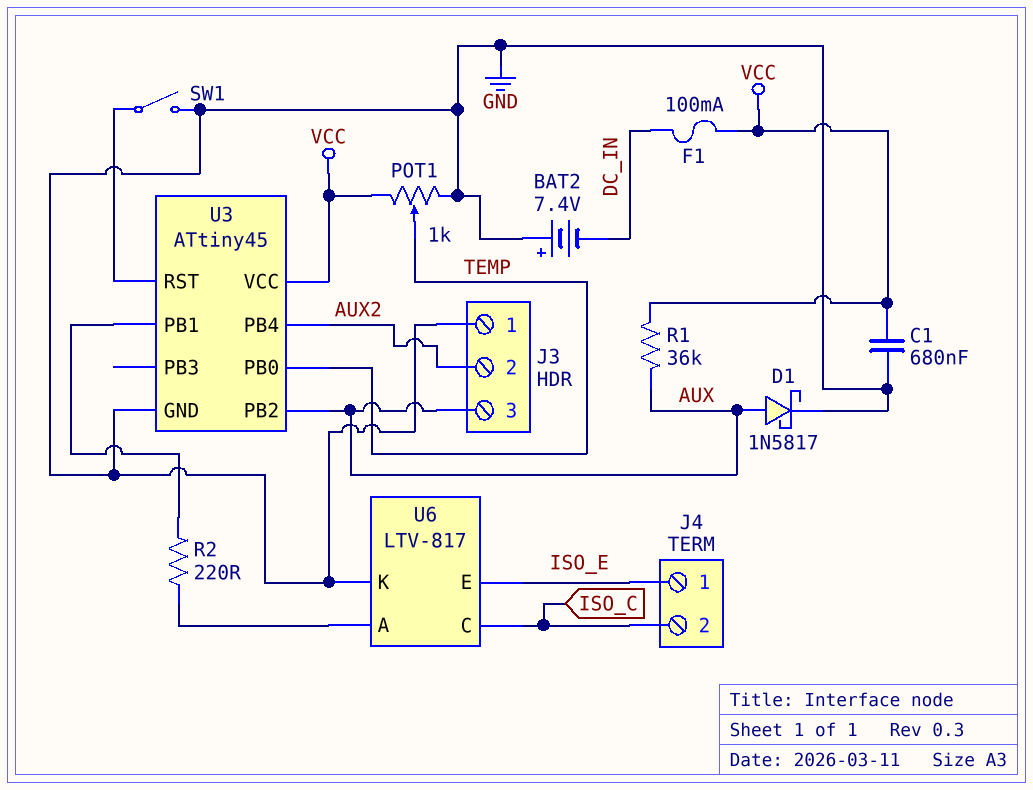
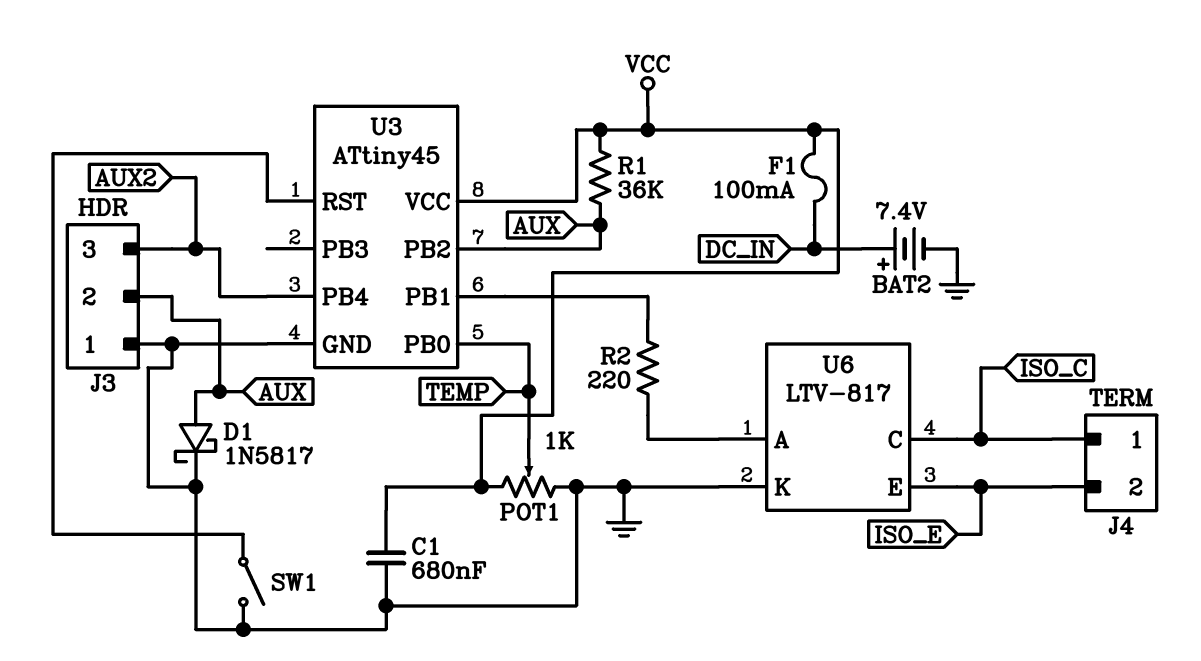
BAT2: 7.4V (plus GND, minus DC_IN) -> 7.4V (plus DC_IN, minus GND)
J3 pin 2: AUX2 -> AUX
J3 pin 3: AUX -> AUX2
J4 pin 1: ISO_E -> ISO_C
J4 pin 2: ISO_C -> ISO_E

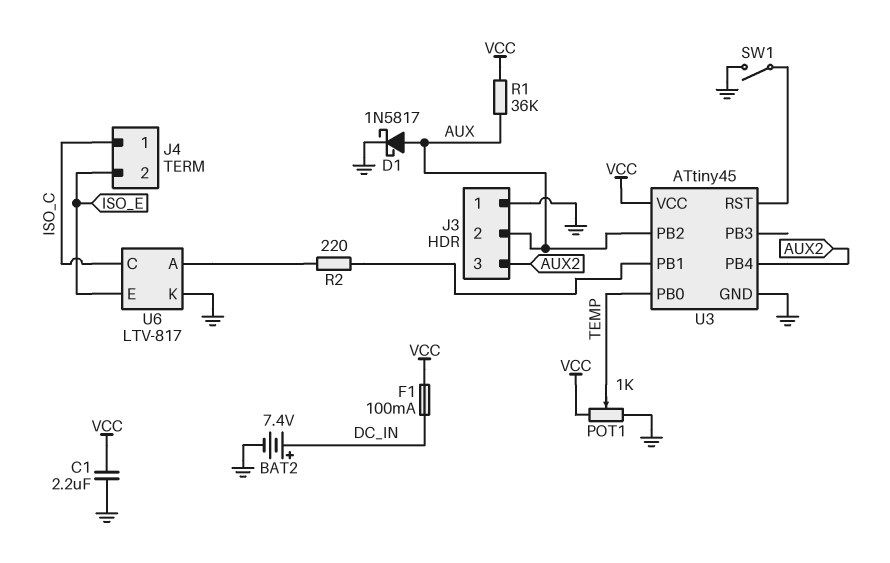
C1: 680nF (GND, VCC) -> 2.2uF (GND, VCC)

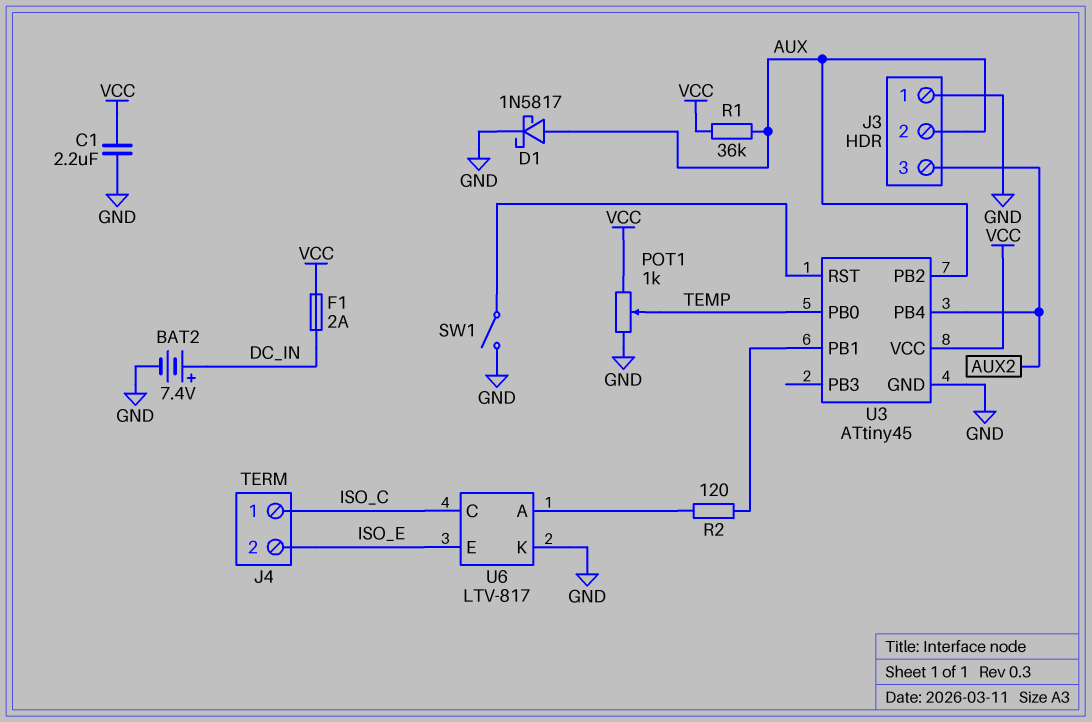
F1: 100mA (DC_IN, VCC) -> 2A (DC_IN, VCC)
R2: 220 (U3/PB1, U6/A) -> 120 (U3/PB1, U6/A)

